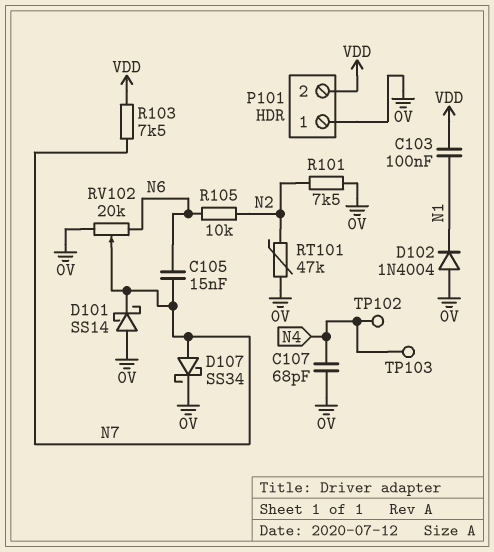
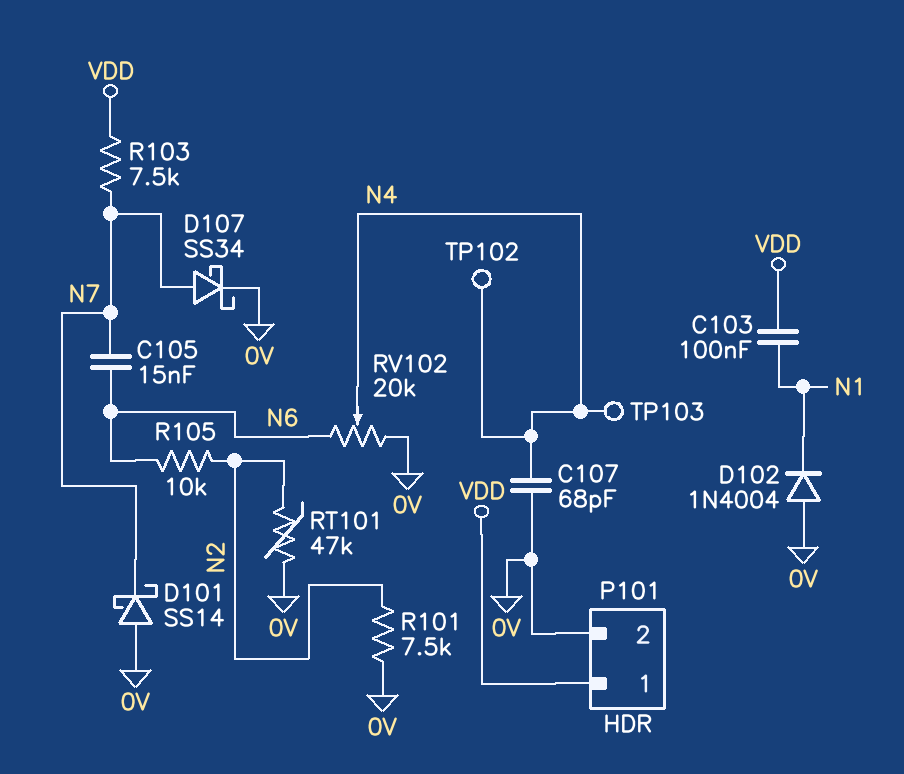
P101 pin 1: 0V -> VDD
P101 pin 2: VDD -> 0V
RV102: 20k (0V, N6, wiper N7) -> 20k (0V, N6, wiper N4)

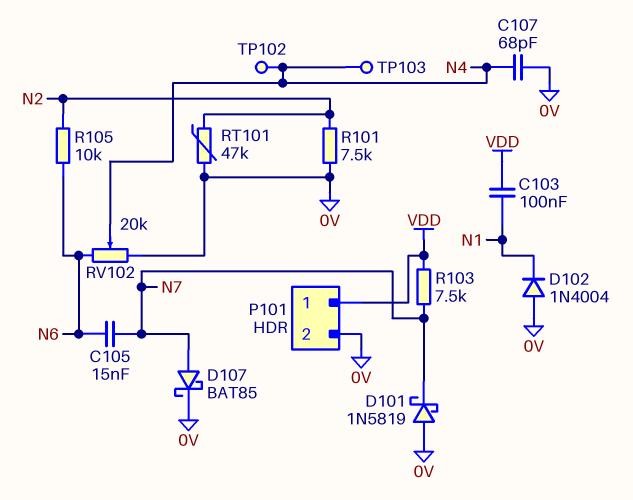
D101: schottky SS14 (A 0V, K N7) -> schottky 1N5819 (A 0V, K N7)
D107: schottky SS34 (A N7, K 0V) -> schottky BAT85 (A N7, K 0V)

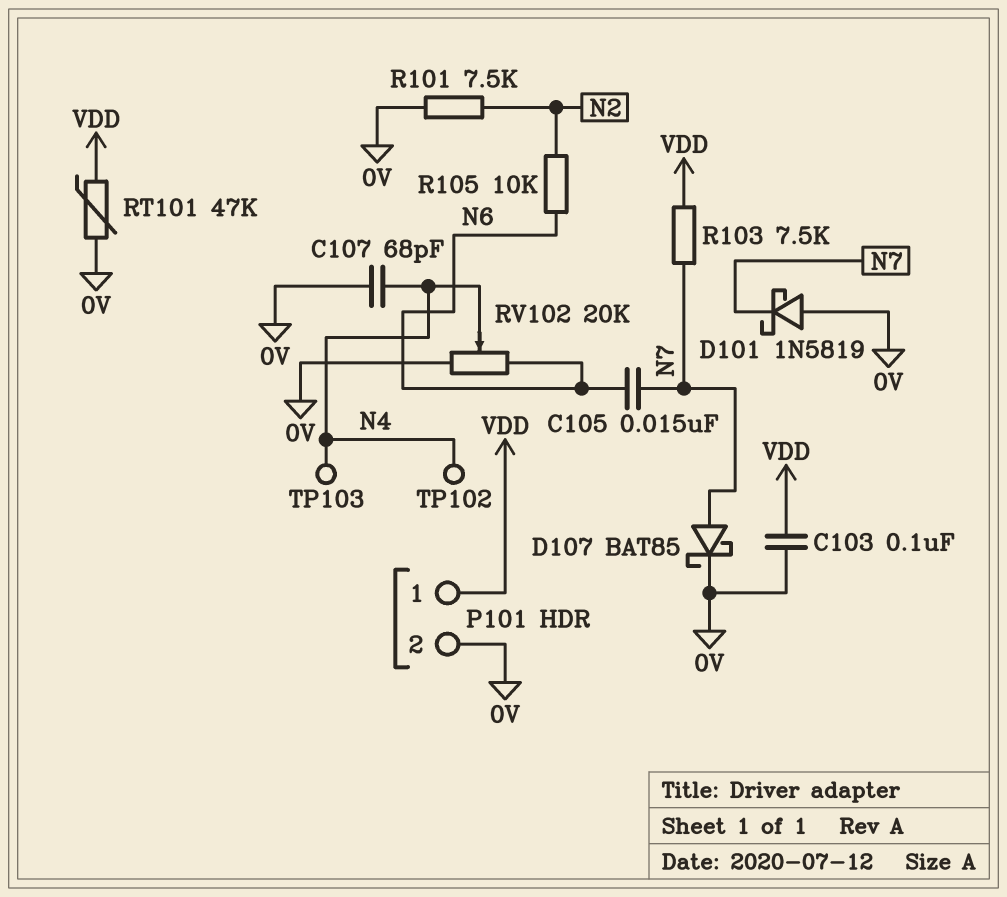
C103: 100nF (N1, VDD) -> 100nF (0V, VDD)
D102: diode 1N4004 (A 0V, K N1) -> none
RT101: 47k (0V, N2) -> 47k (0V, VDD)

